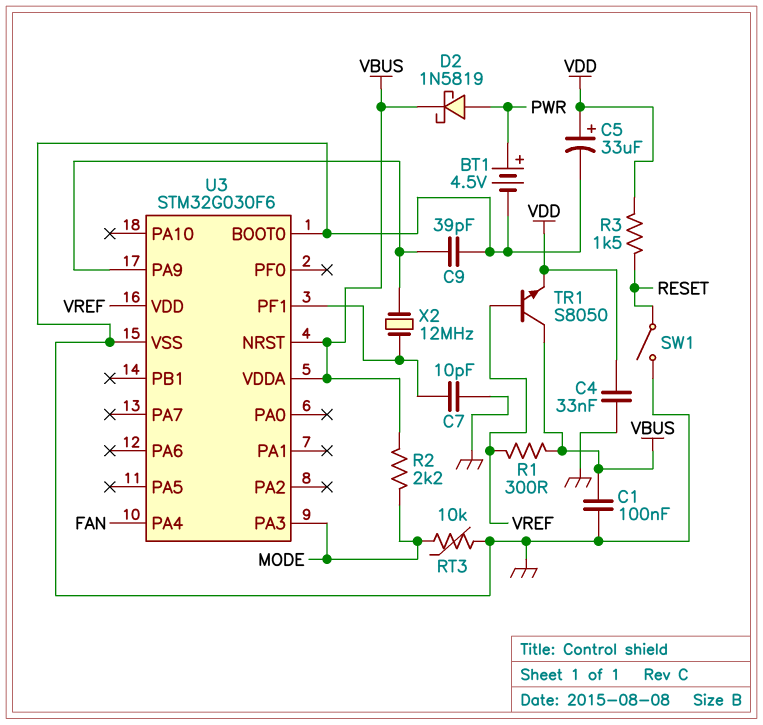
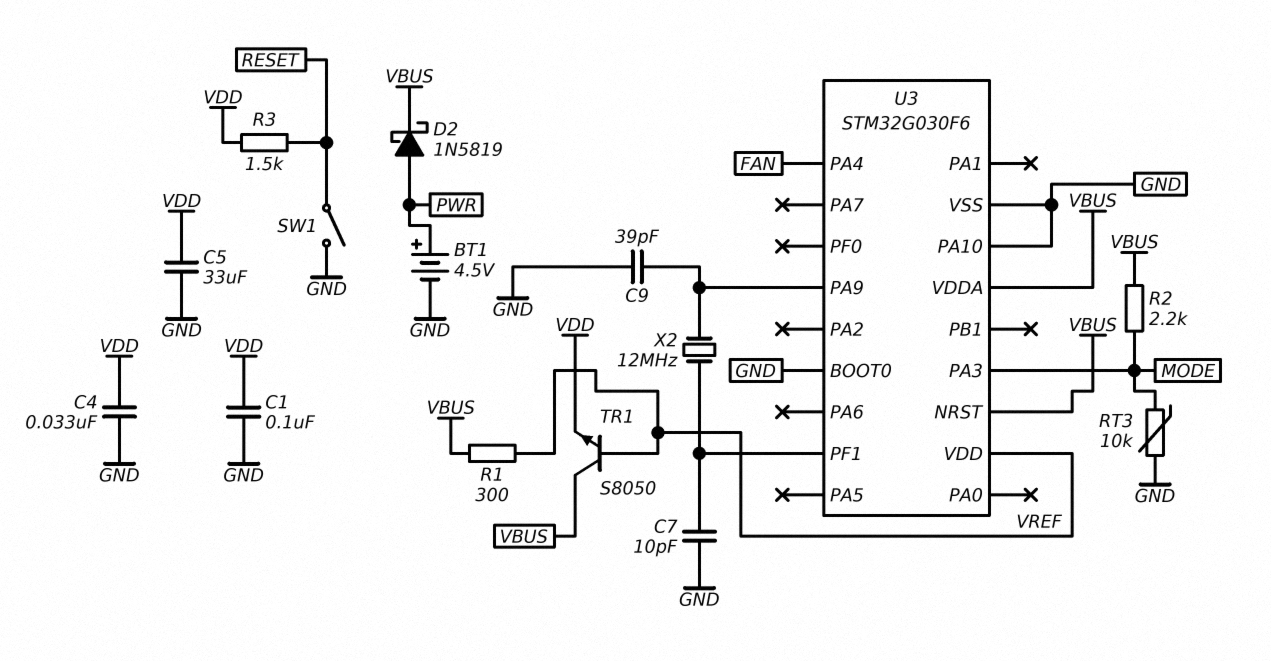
C1: 100nF (GND, VBUS) -> 100nF (GND, VDD)
C5: 33uF (plus VDD, minus GND) -> 33uF (GND, VDD)
U3 pin PA10: none -> GND

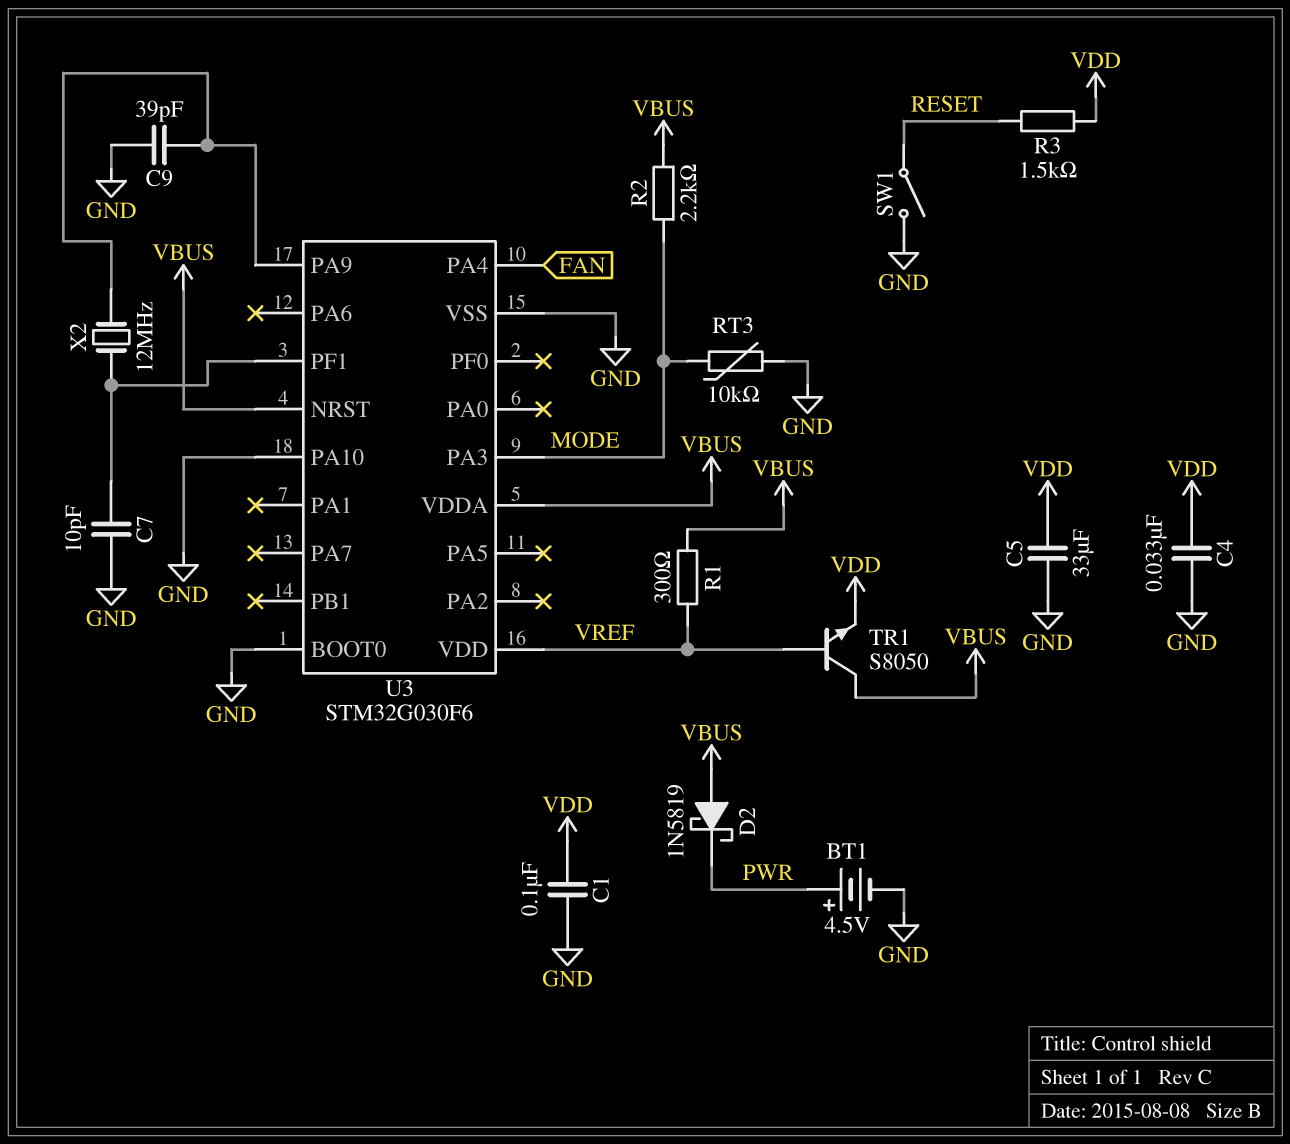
D2: schottky 1N5819 (A PWR, K VBUS) -> schottky 1N5819 (A VBUS, K PWR)

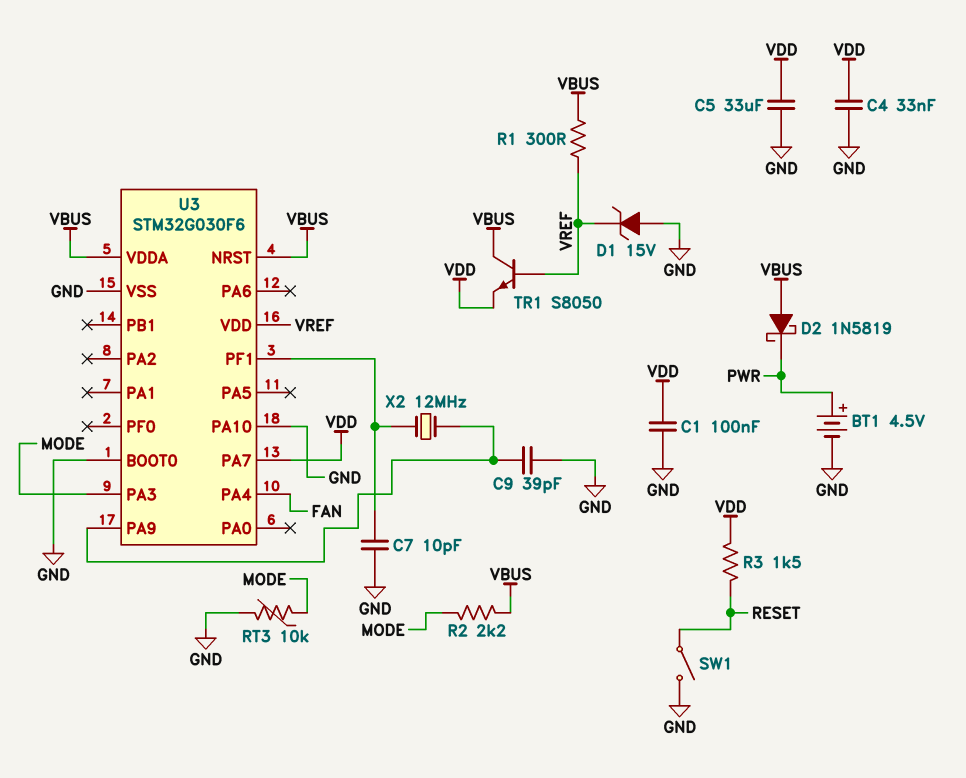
D1: none -> zener 15V (A GND, K VREF)
U3 pin PA7: none -> VDD

